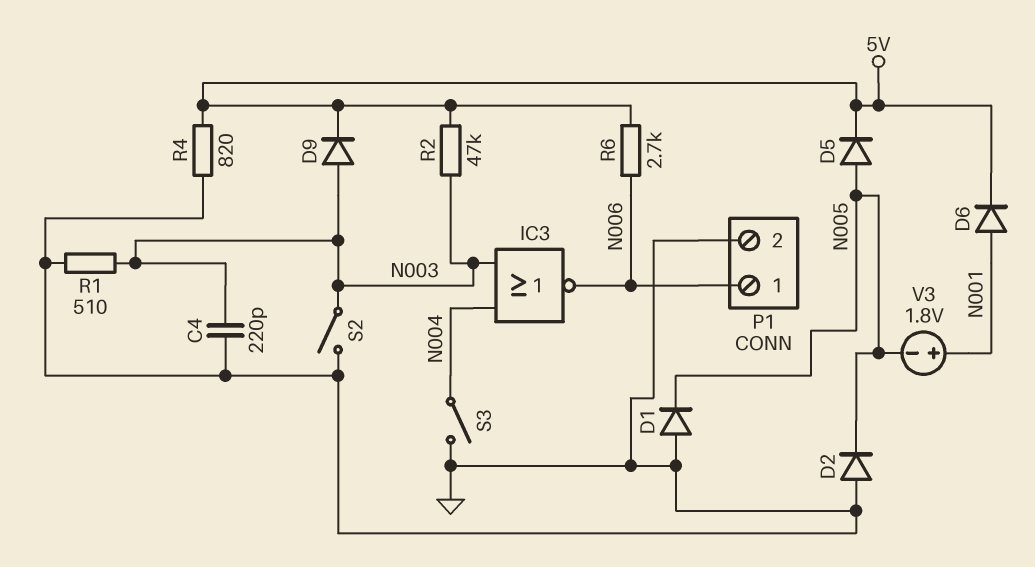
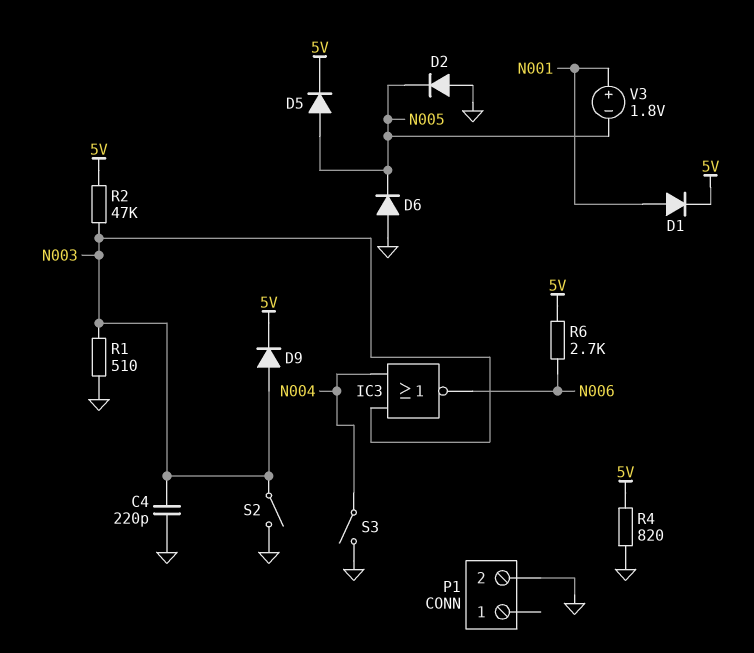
D1: diode (A GND, K N005) -> diode (A N001, K 5V)
D6: diode (A N001, K 5V) -> diode (A GND, K N005)
P1 pin 1: N006 -> none

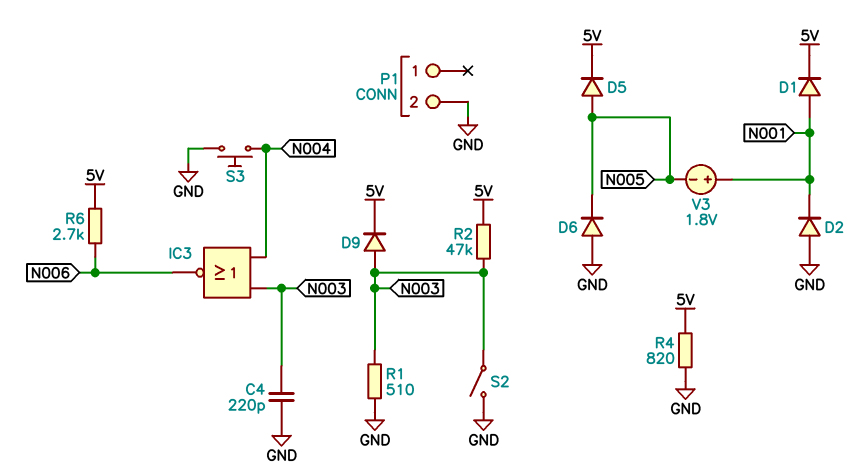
D2: diode (A GND, K N005) -> diode (A GND, K N001)
S3: switch (GND, N004) -> button (GND, N004)

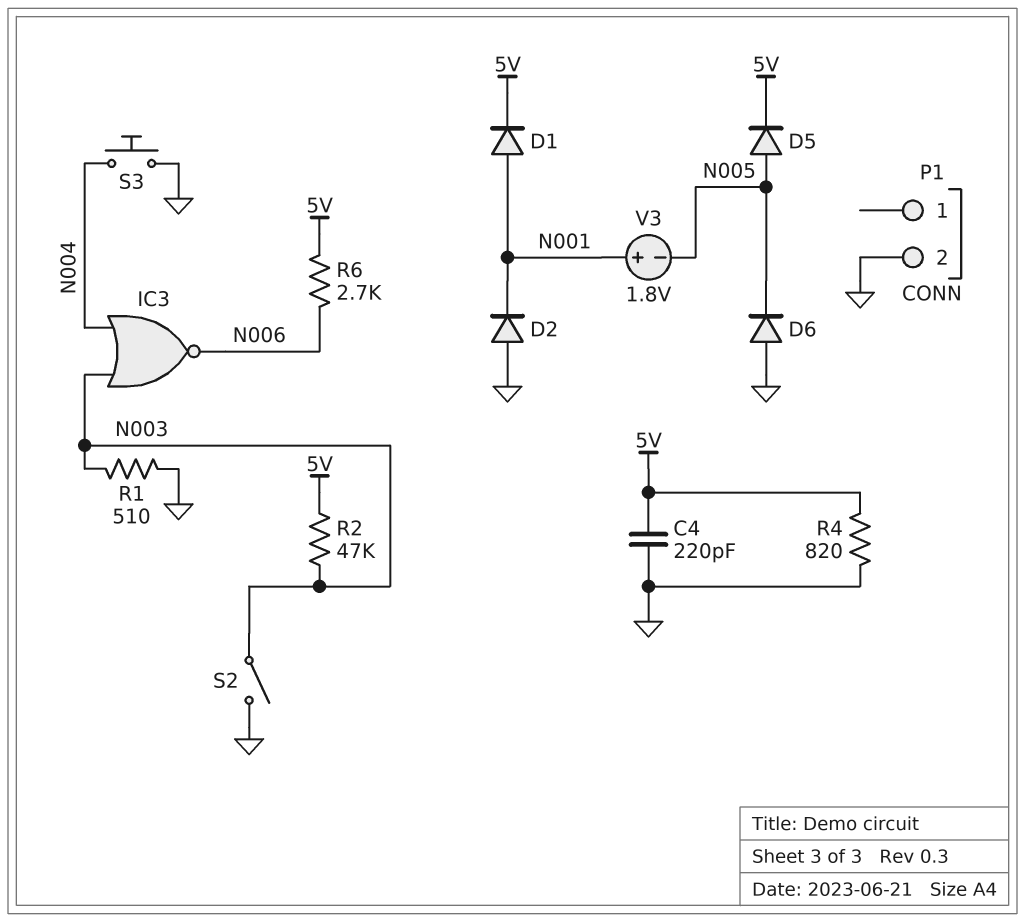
C4: 220pF (GND, N003) -> 220pF (5V, GND)
D9: diode (A N003, K 5V) -> none

